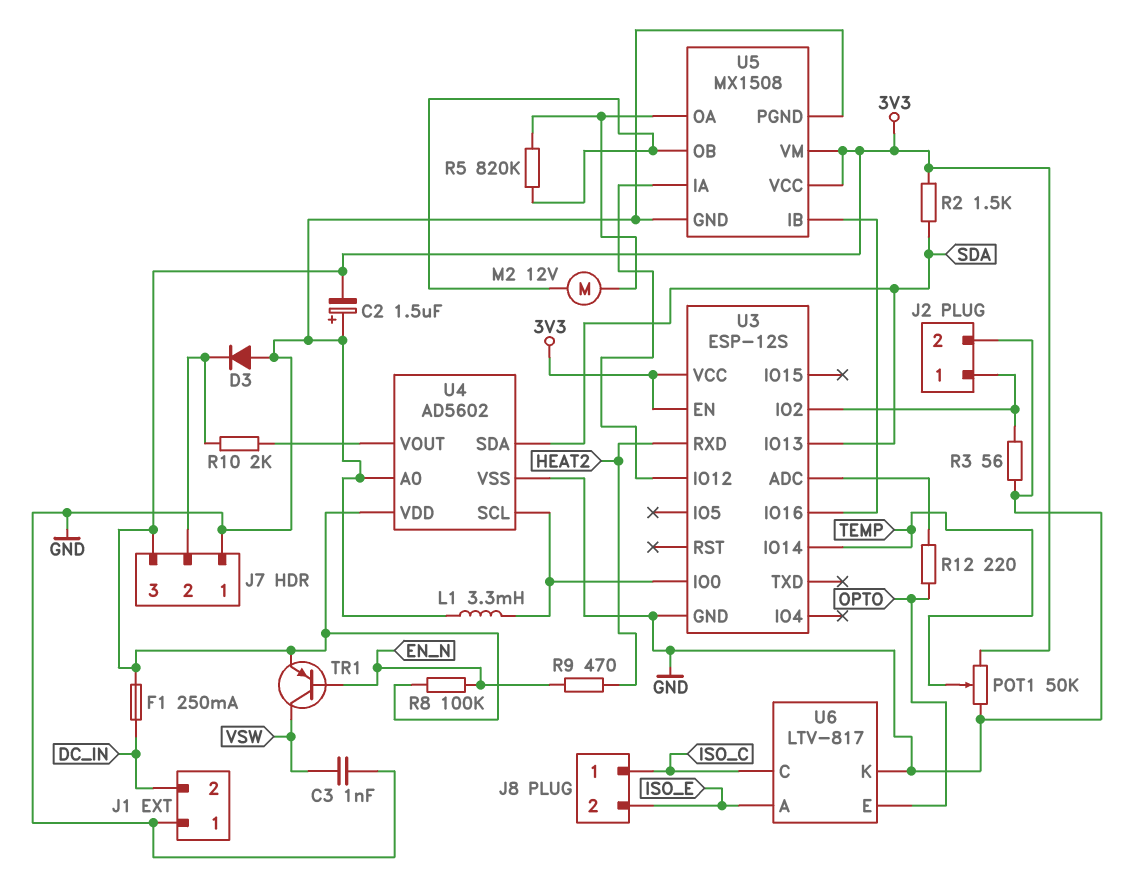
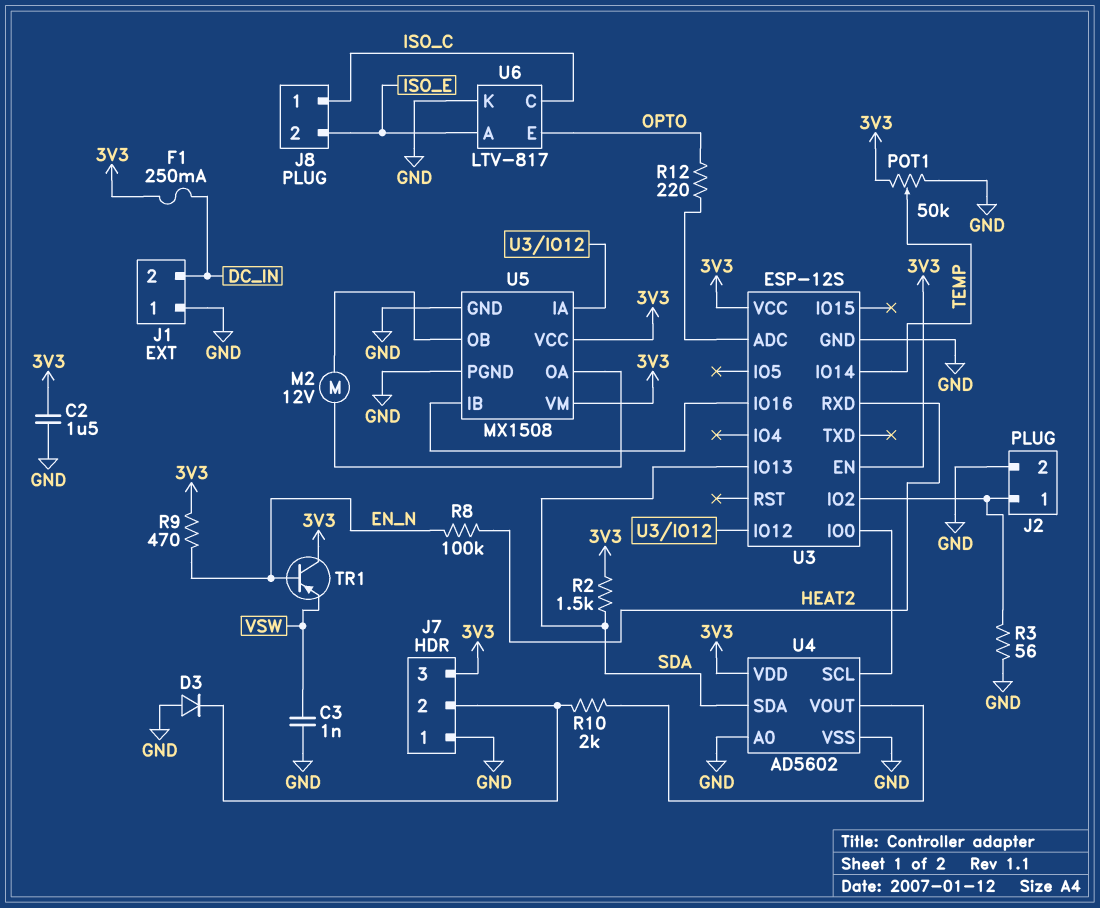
C2: 1.5uF (plus GND, minus 3V3) -> 1.5uF (3V3, GND)
L1: 3.3mH (GND, U3/IO0) -> none
R5: 820k (U5/OA, U5/OB) -> none
R8: 100k (3V3, EN_N) -> 100k (EN_N, HEAT2)
R9: 470 (EN_N, HEAT2) -> 470 (3V3, EN_N)
TR1: PNP (B EN_N, C VSW, E 3V3) -> PNP (B EN_N, C 3V3, E VSW)

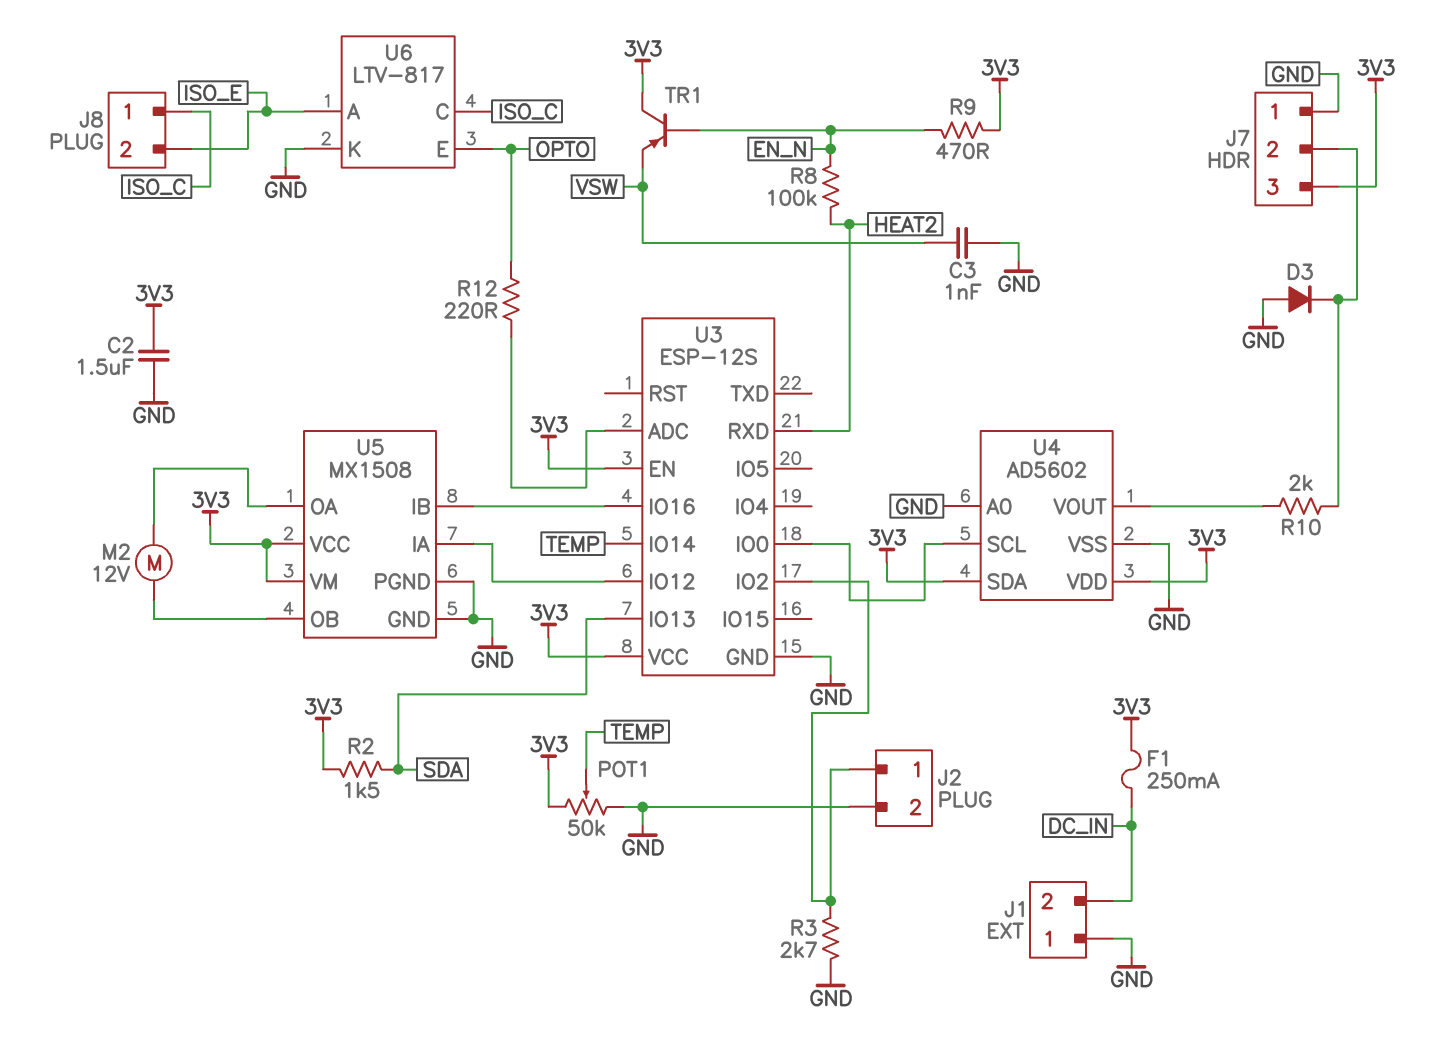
R3: 56 (GND, J2/1) -> 2.7k (GND, J2/1)
U4 pin SDA: SDA -> 3V3

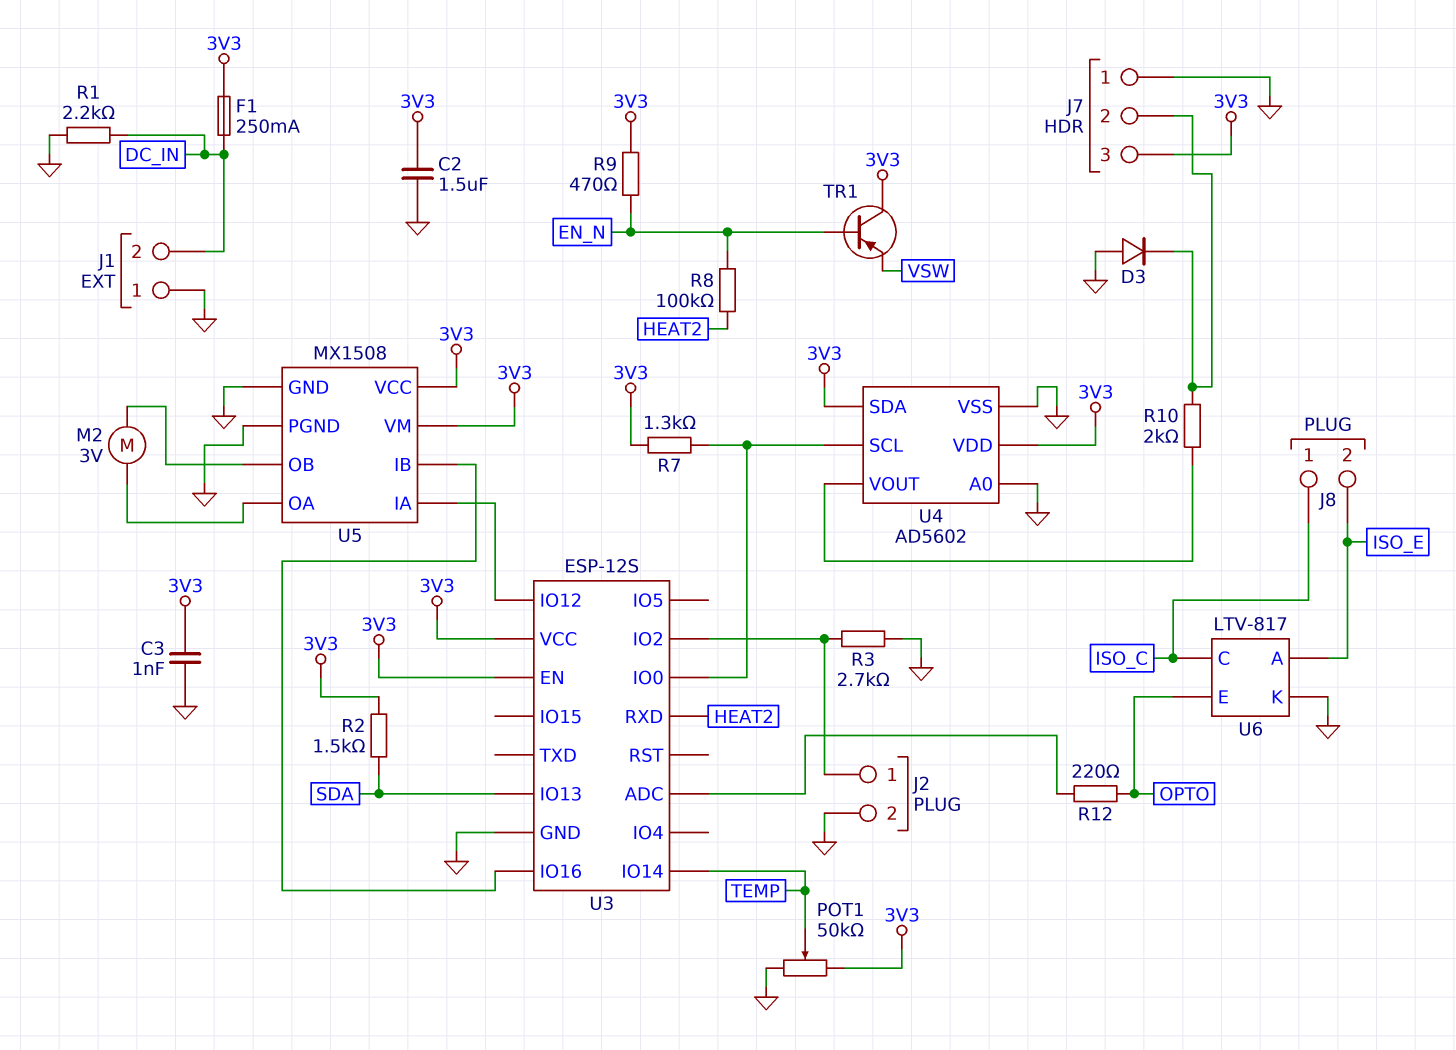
C3: 1nF (GND, VSW) -> 1nF (3V3, GND)
M2: motor 12V (U5/OA, U5/OB) -> motor 3V (U5/OA, U5/OB)
R1: none -> 2.2k (DC_IN, GND)
R7: none -> 1.3k (3V3, U3/IO0)

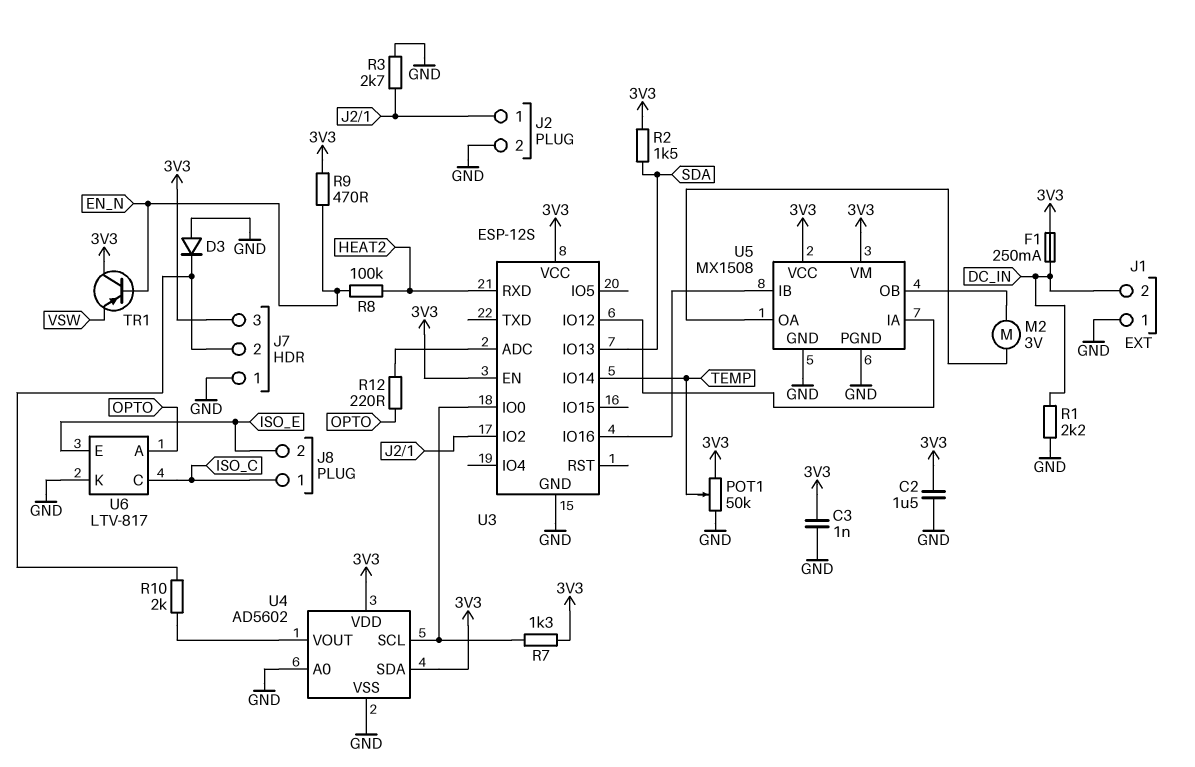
U6 pin A: ISO_E -> OPTO
U6 pin E: OPTO -> ISO_E

